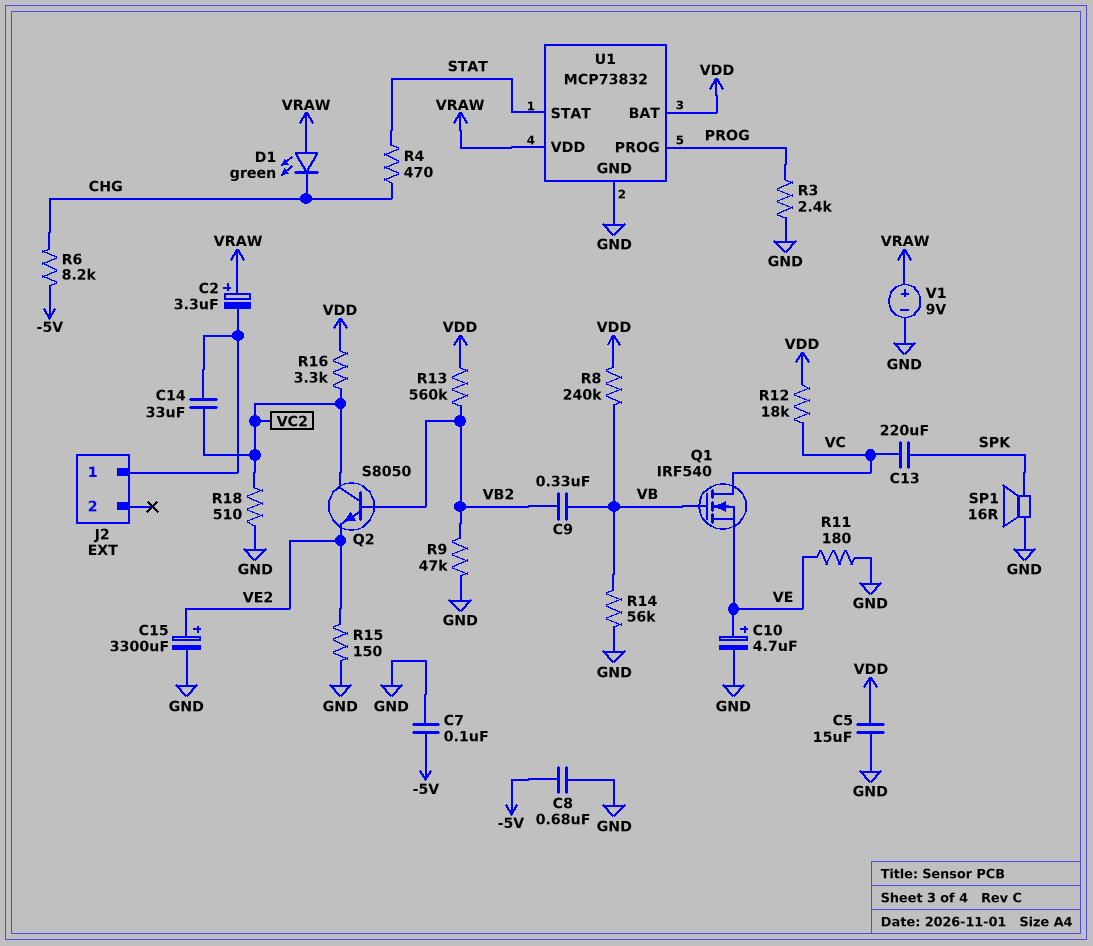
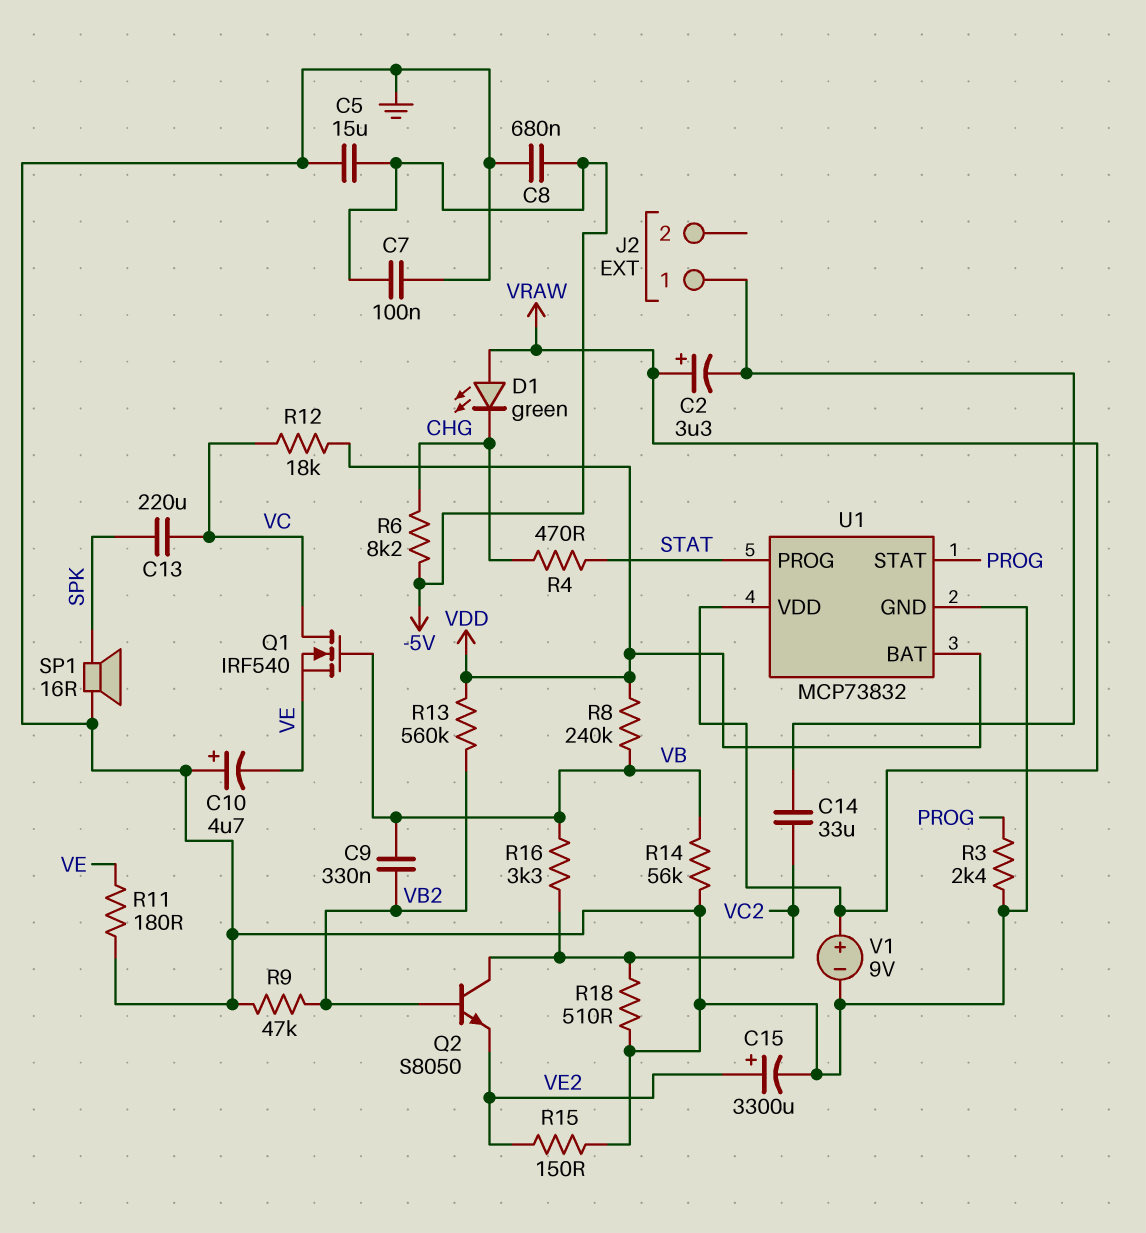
C5: 15uF (GND, VDD) -> 15uF (-5V, GND)
C10: 4.7uF (plus VE, minus GND) -> 4.7uF (plus GND, minus VE)
R16: 3.3k (VC2, VDD) -> 3.3k (VB, VC2)
U1 pin PROG: PROG -> STAT
U1 pin STAT: STAT -> PROG

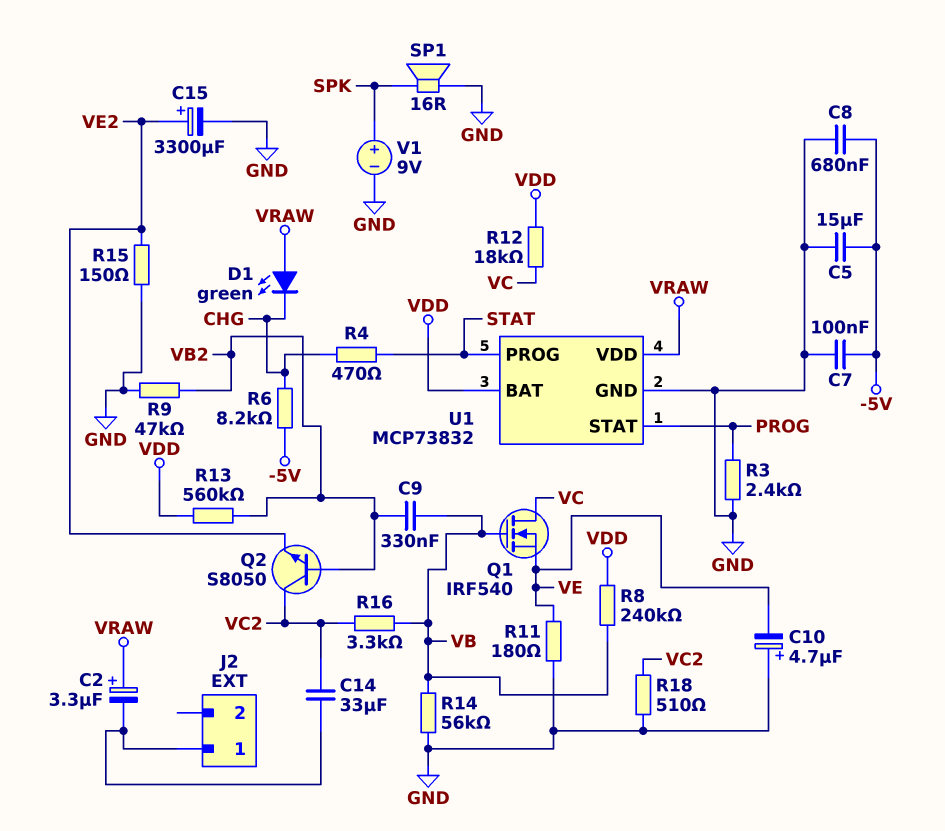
C13: 220uF (SPK, VC) -> none
V1: 9V (plus VRAW, minus GND) -> 9V (plus SPK, minus GND)

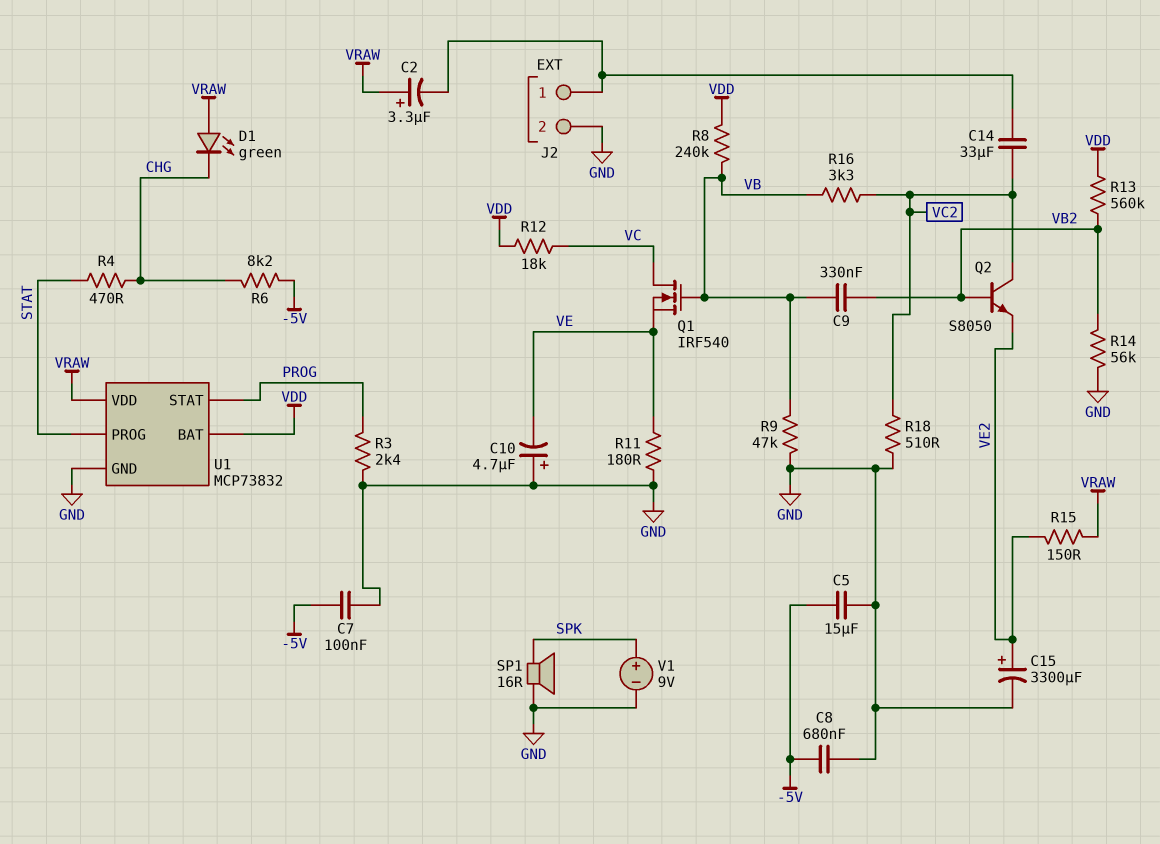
J2 pin 2: none -> GND
R9: 47k (GND, VB2) -> 47k (GND, VB)
R14: 56k (GND, VB) -> 56k (GND, VB2)
R15: 150 (GND, VE2) -> 150 (VE2, VRAW)

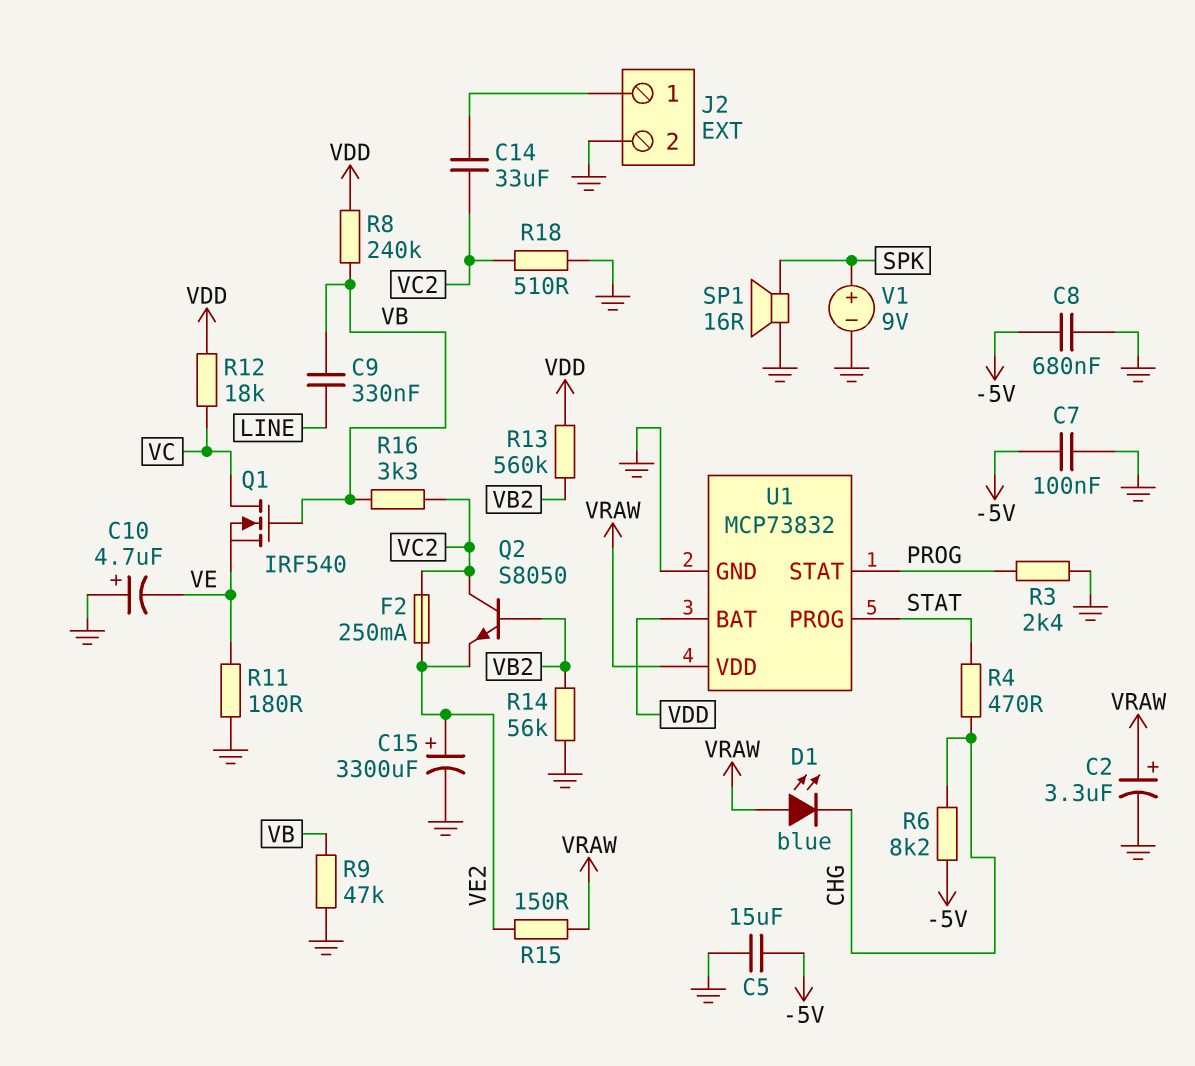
C2: 3.3uF (plus VRAW, minus J2/1) -> 3.3uF (plus VRAW, minus GND)
C9: 330nF (VB, VB2) -> 330nF (LINE, VB)
D1: LED green (A VRAW, K CHG) -> LED blue (A VRAW, K CHG)
F2: none -> 250mA (VC2, VE2)

